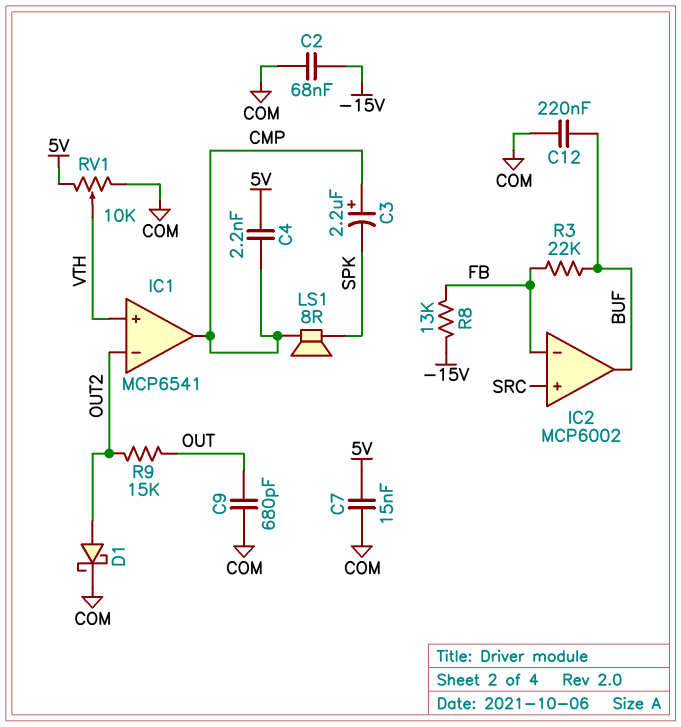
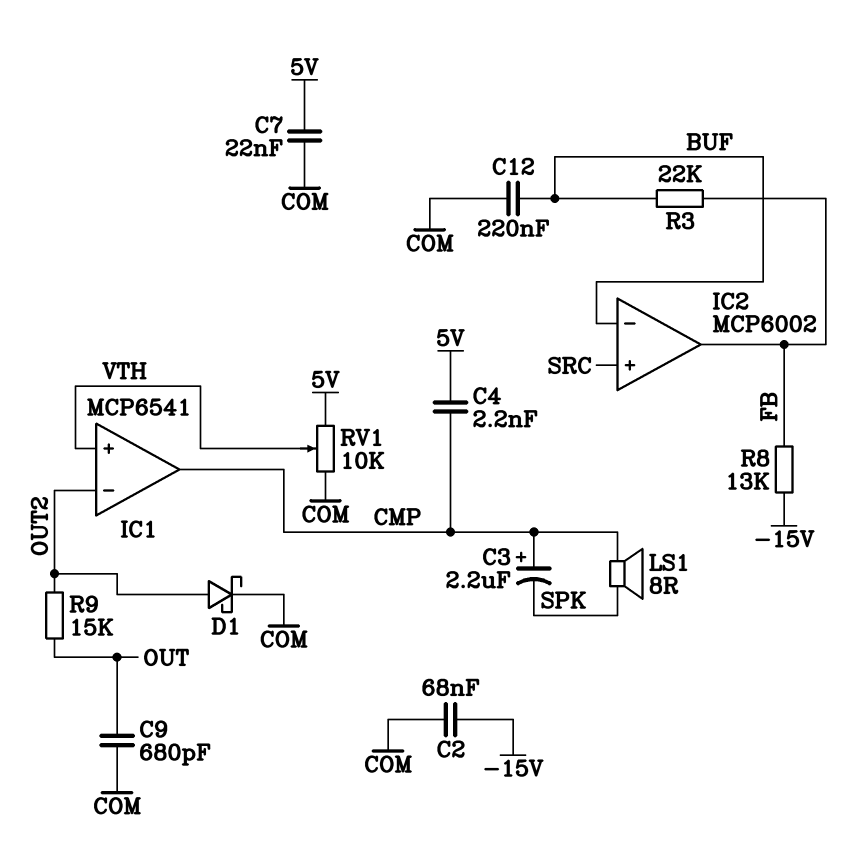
C7: 15nF (5V, COM) -> 22nF (5V, COM)
IC2 pin in-: FB -> BUF
IC2 pin out: BUF -> FB

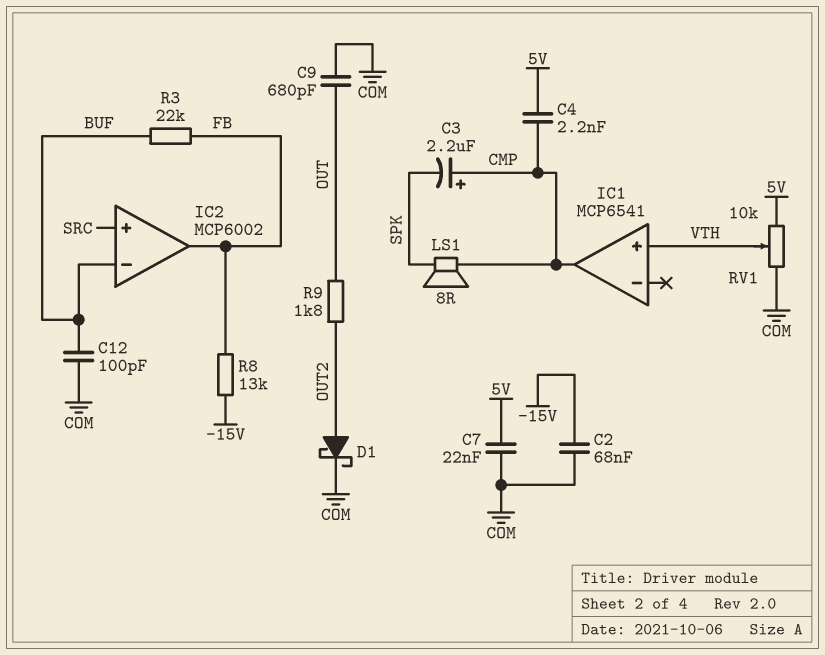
C12: 220nF (BUF, COM) -> 100pF (BUF, COM)
IC1 pin in-: OUT2 -> none
R9: 15k (OUT, OUT2) -> 1.8k (OUT, OUT2)

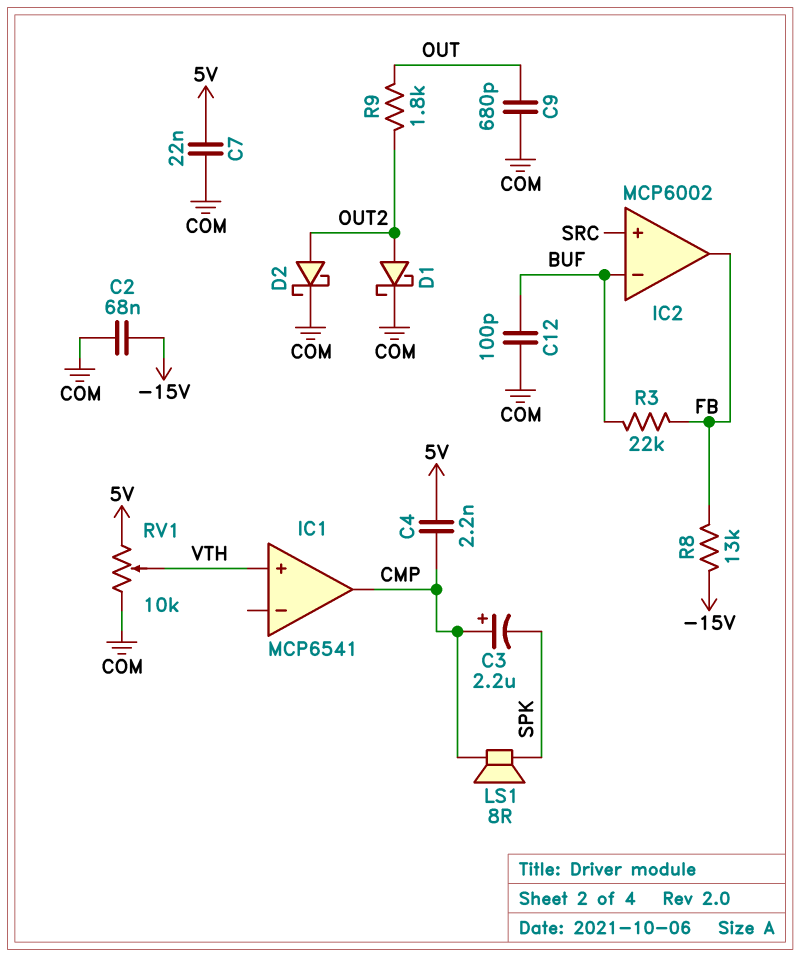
D2: none -> schottky (A OUT2, K COM)

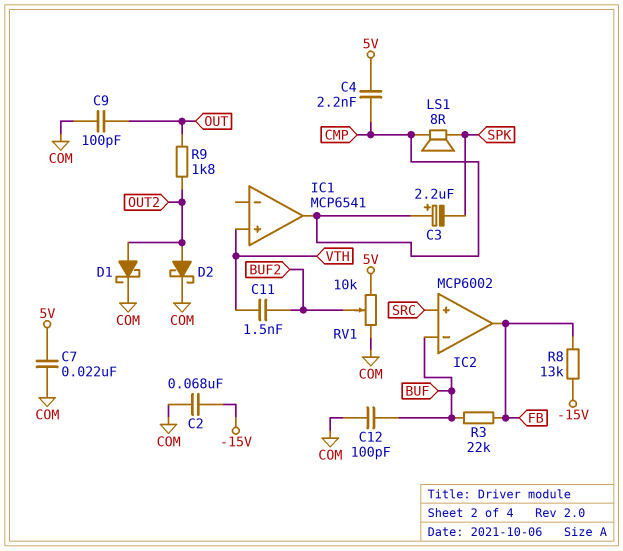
C9: 680pF (COM, OUT) -> 100pF (COM, OUT)
C11: none -> 1.5nF (BUF2, VTH)
RV1: 10k (5V, COM, wiper VTH) -> 10k (5V, COM, wiper BUF2)

